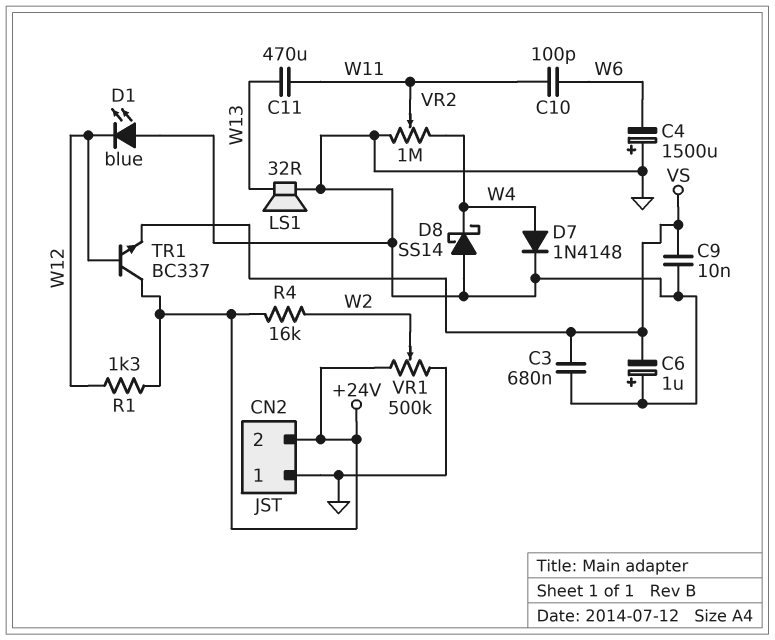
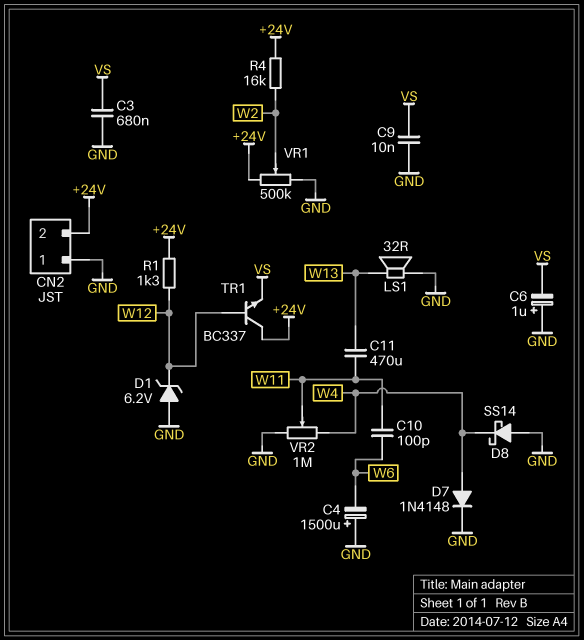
D1: LED blue (A GND, K W12) -> zener 6.2V (A GND, K W12)

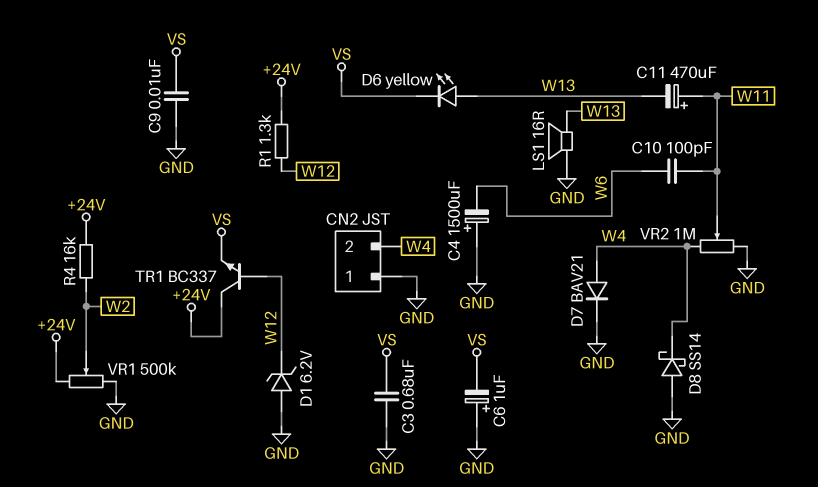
C11: 470uF (W11, W13) -> 470uF (plus W11, minus W13)
CN2 pin 2: +24V -> W4
D6: none -> LED yellow (A W13, K VS)
D7: diode 1N4148 (A W4, K GND) -> diode BAV21 (A W4, K GND)
LS1: speaker 32R (GND, W13) -> speaker 16R (GND, W13)

